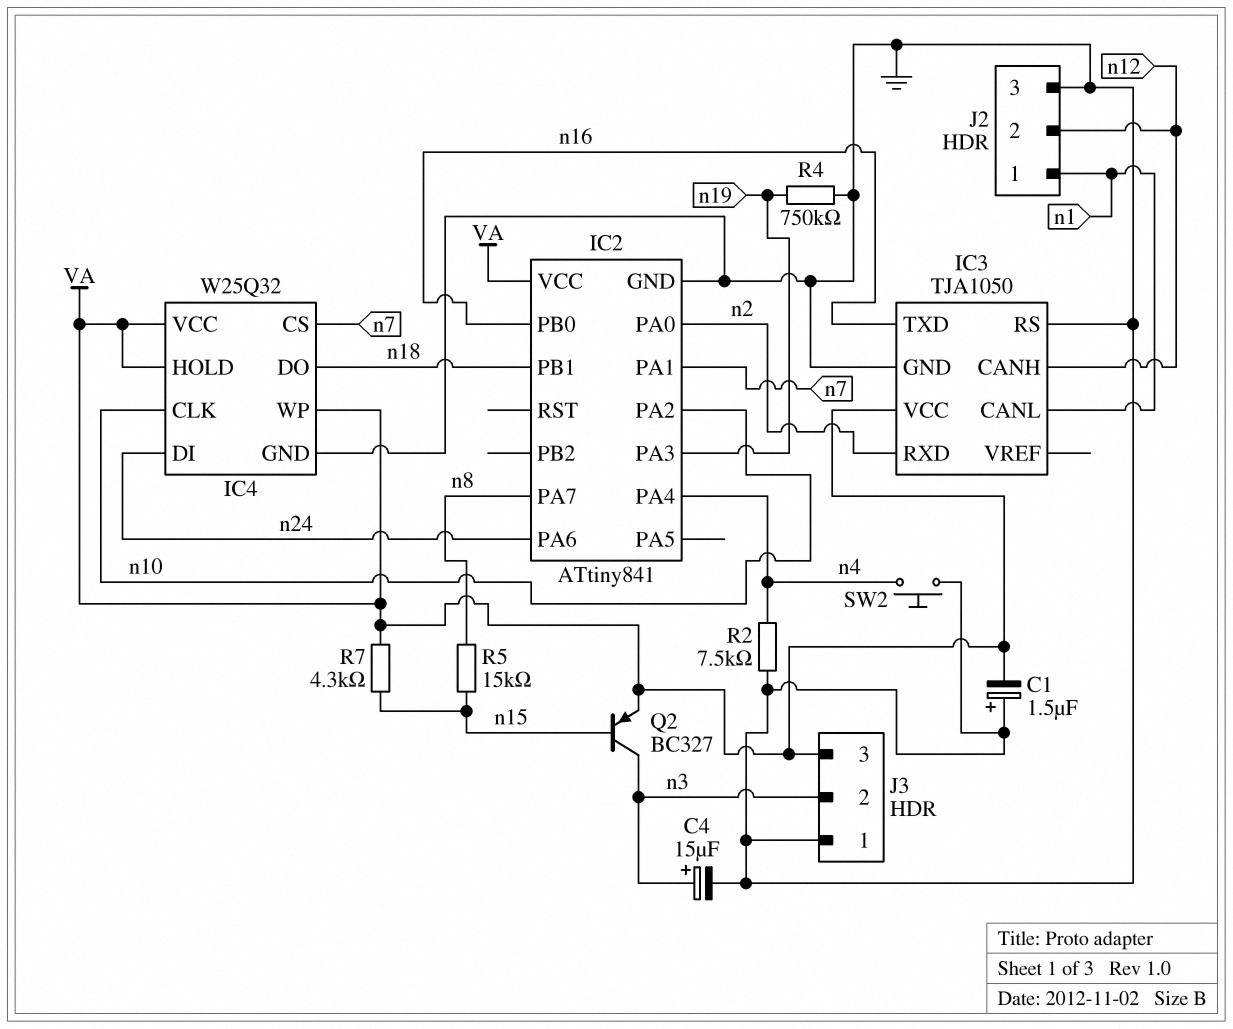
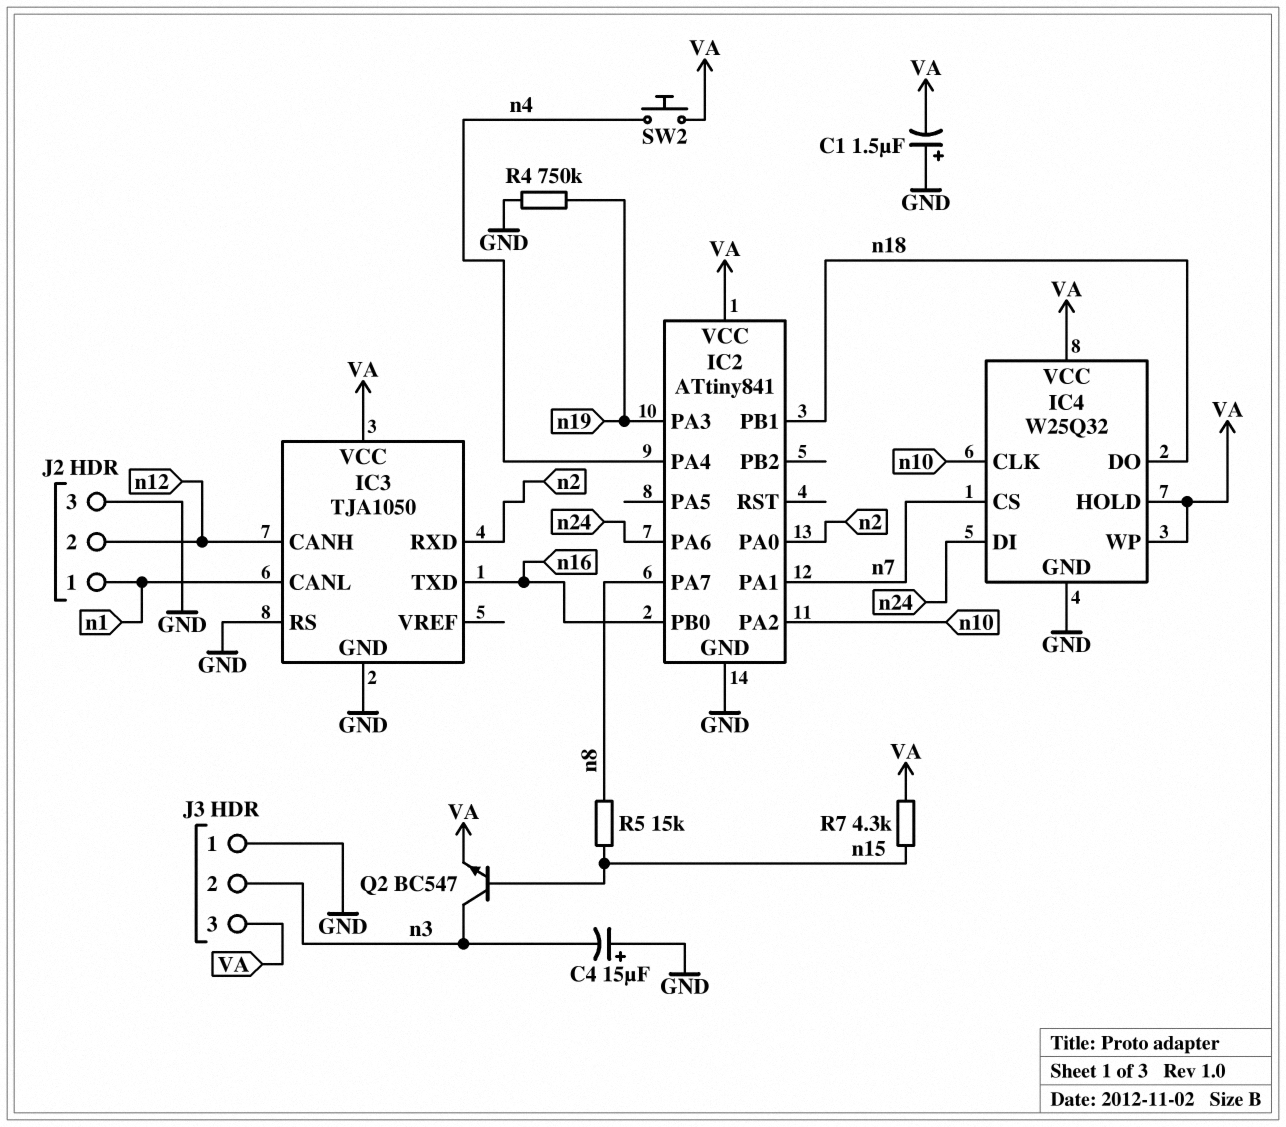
C4: 15uF (plus n3, minus GND) -> 15uF (plus GND, minus n3)
Q2: PNP BC327 (B n15, C n3, E VA) -> NPN BC547 (B n15, C n3, E VA)
R2: 7.5k (GND, n4) -> none
SW2: button (GND, n4) -> button (VA, n4)

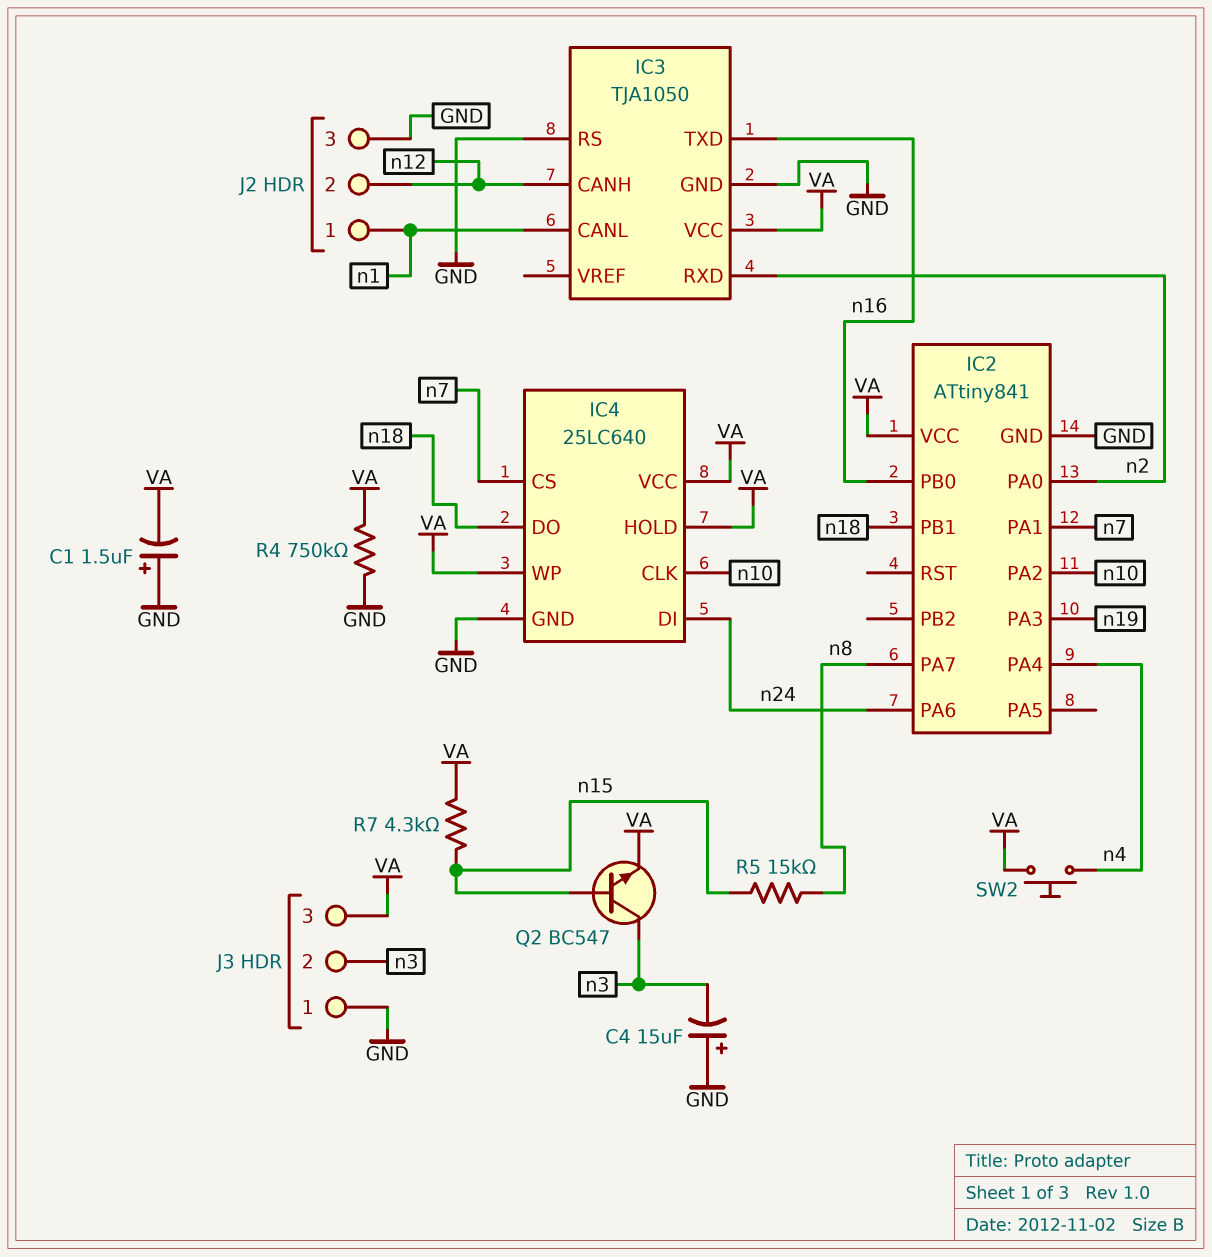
IC4: W25Q32 -> 25LC640
R4: 750k (GND, n19) -> 750k (GND, VA)

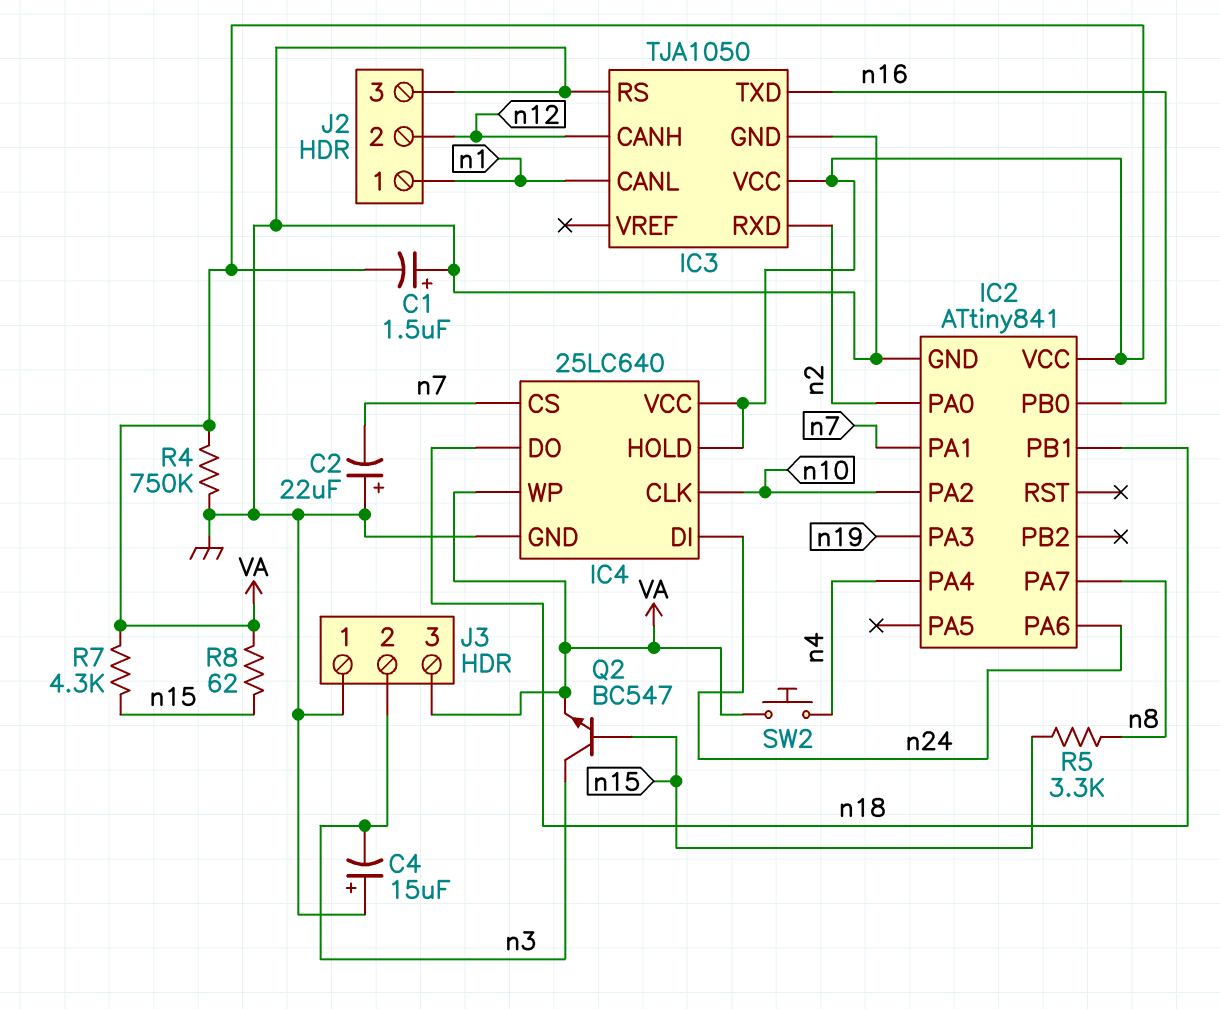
C2: none -> 22uF (plus GND, minus n7)
R5: 15k (n8, n15) -> 3.3k (n8, n15)
R8: none -> 62 (VA, n15)

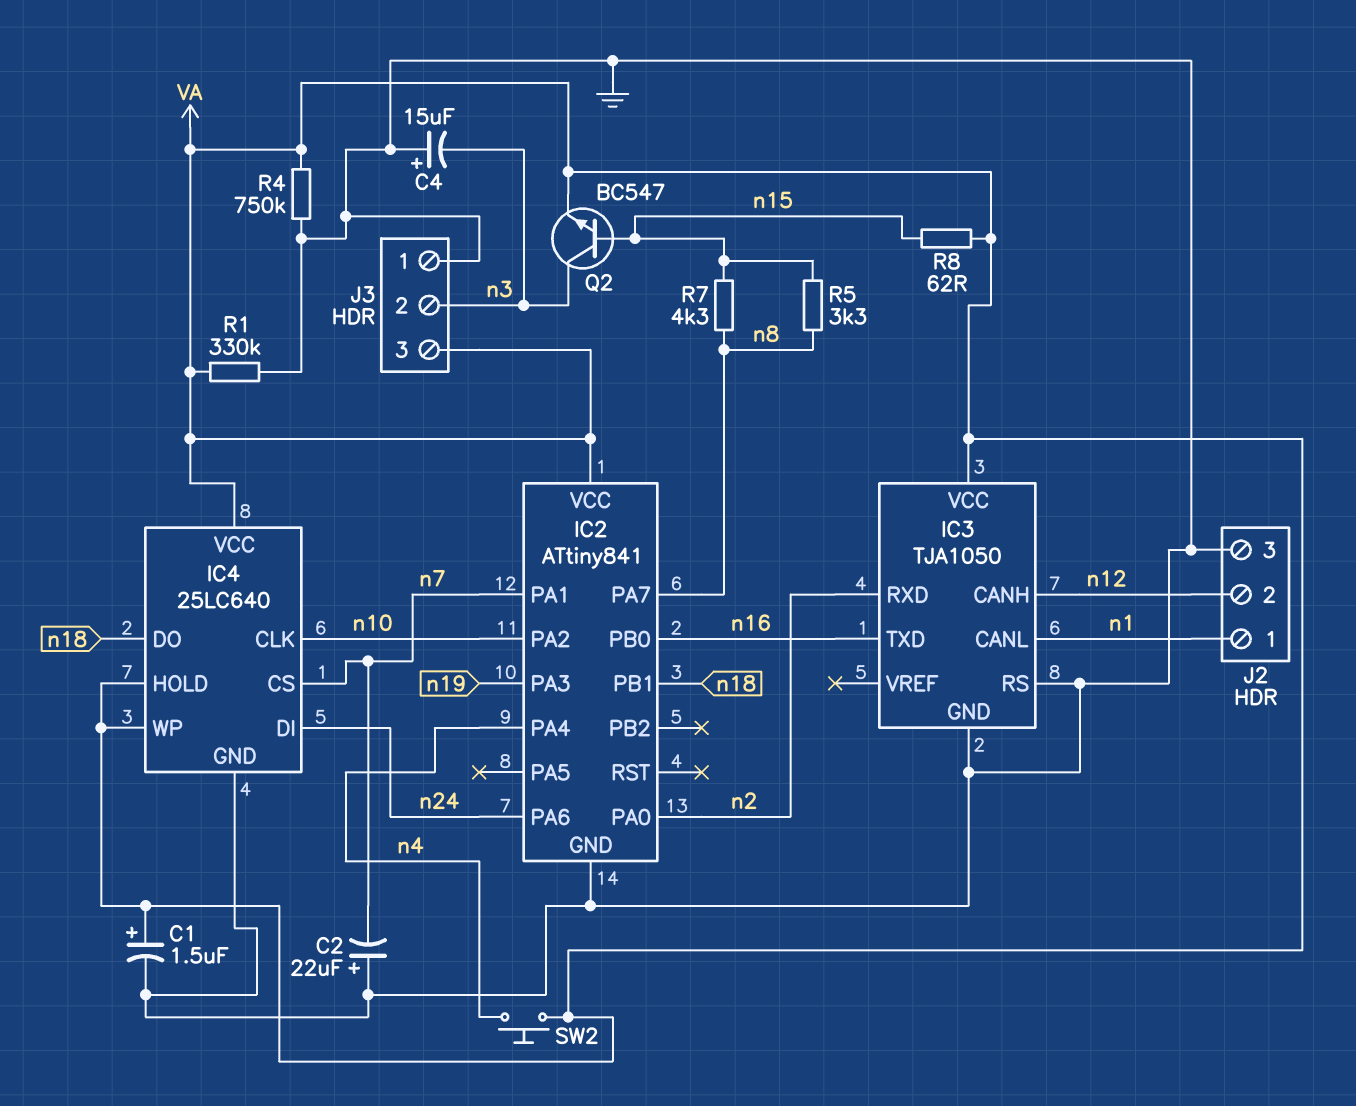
C1: 1.5uF (plus GND, minus VA) -> 1.5uF (plus VA, minus GND)
R1: none -> 330k (GND, VA)
R7: 4.3k (VA, n15) -> 4.3k (n8, n15)

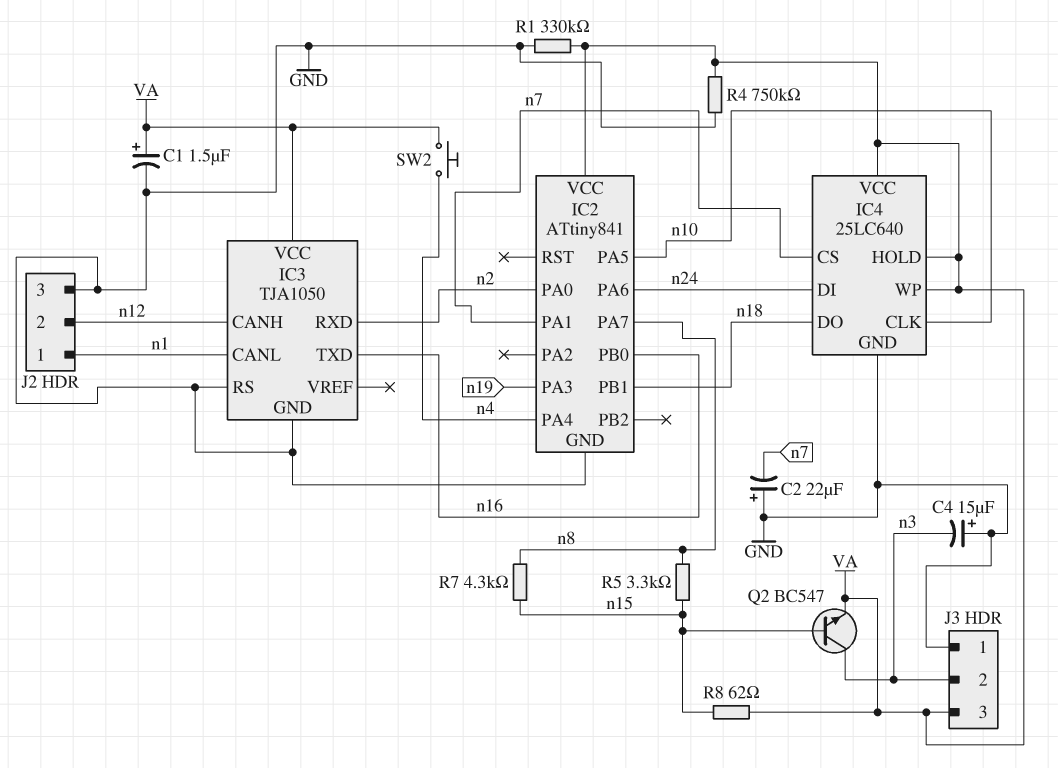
IC2 pin PA2: n10 -> none
IC2 pin PA5: none -> n10

